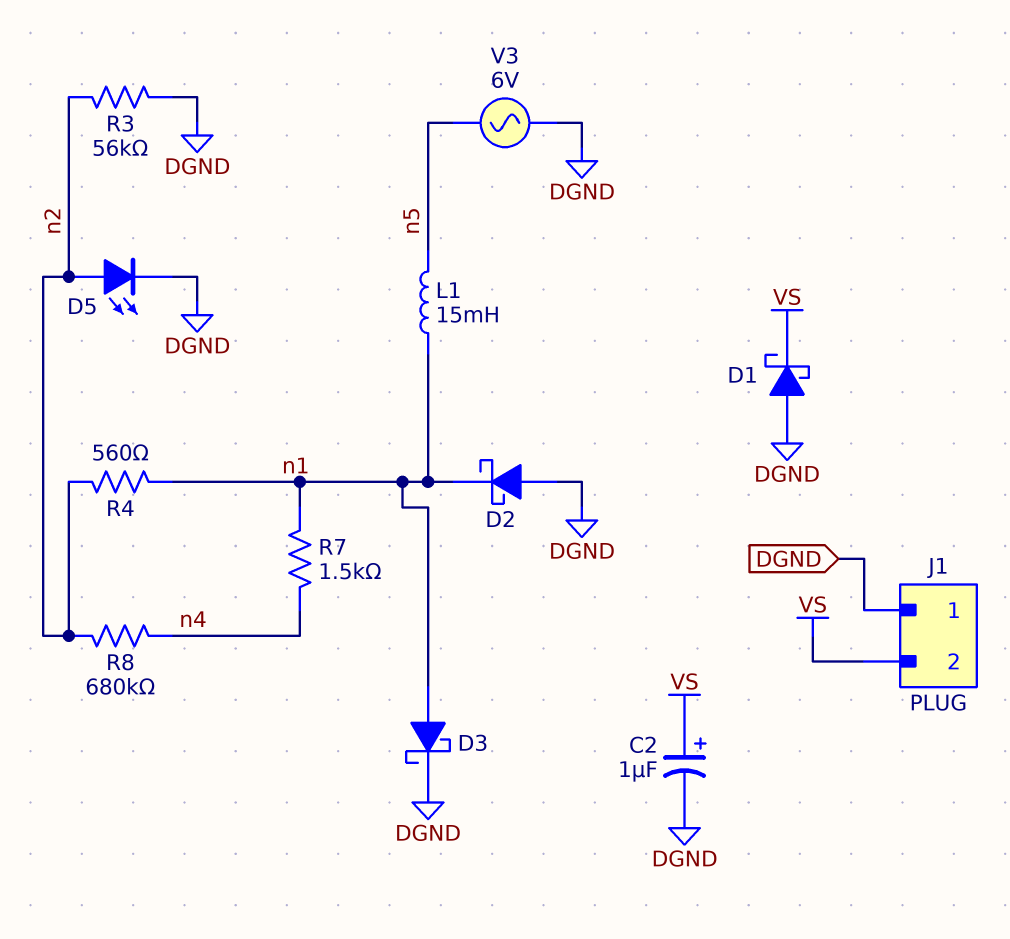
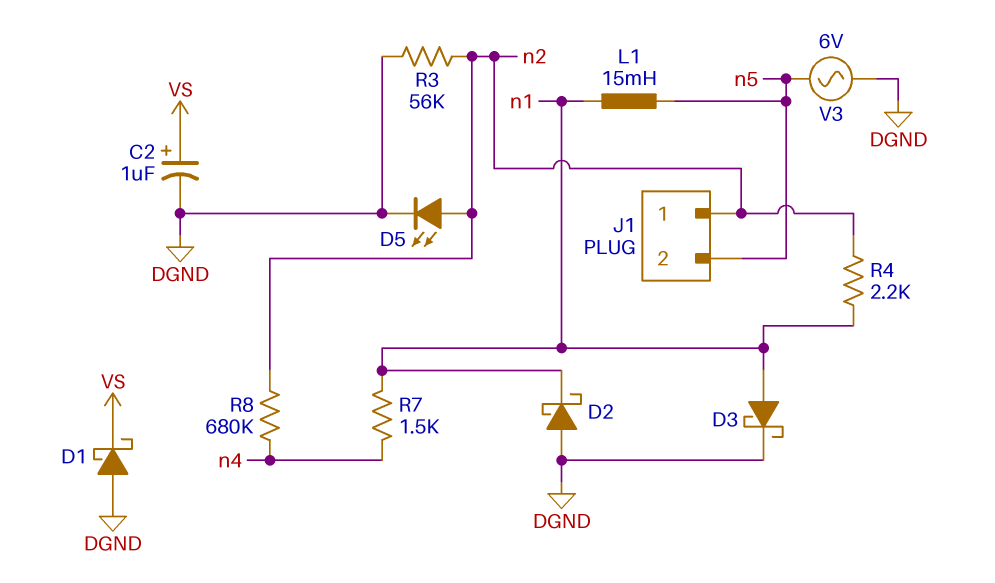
J1 pin 1: DGND -> n2
J1 pin 2: VS -> n5
R4: 560 (n1, n2) -> 2.2k (n1, n2)

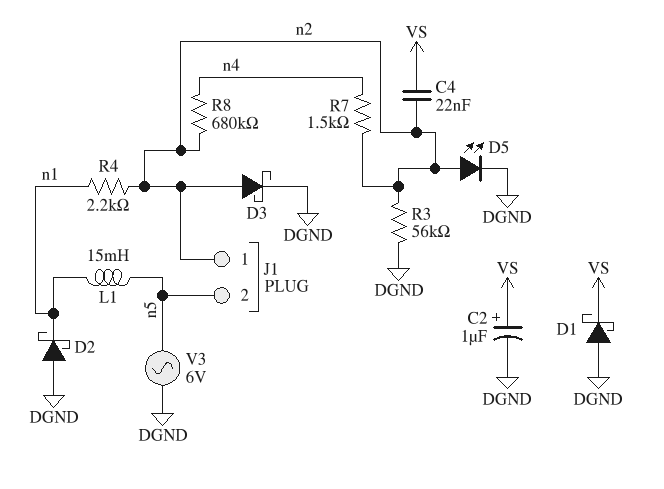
C4: none -> 22nF (VS, n2)
D3: schottky (A n1, K DGND) -> schottky (A n2, K DGND)
R7: 1.5k (n1, n4) -> 1.5k (n2, n4)

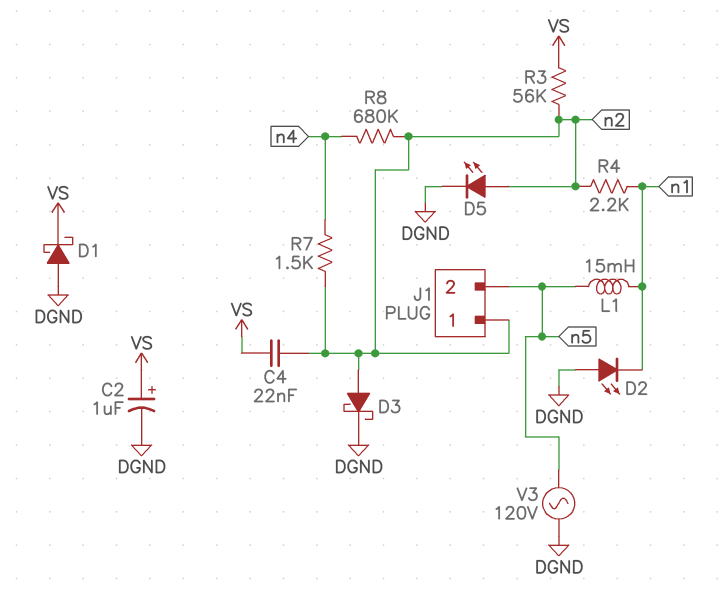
D2: schottky (A DGND, K n1) -> LED (A DGND, K n1)
R3: 56k (DGND, n2) -> 56k (VS, n2)
V3: AC 6V (DGND, n5) -> AC 120V (DGND, n5)

